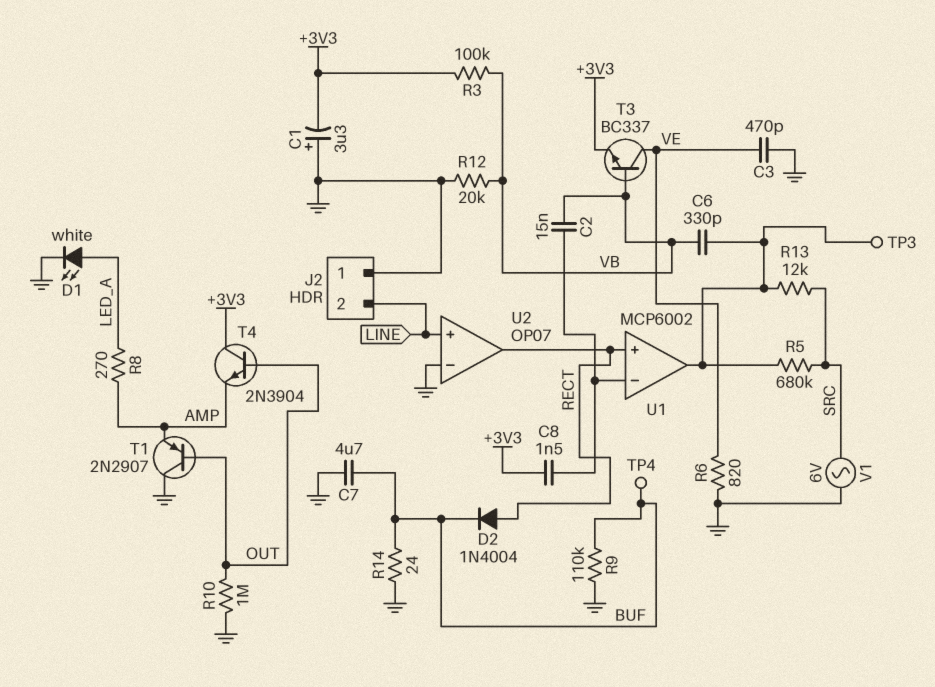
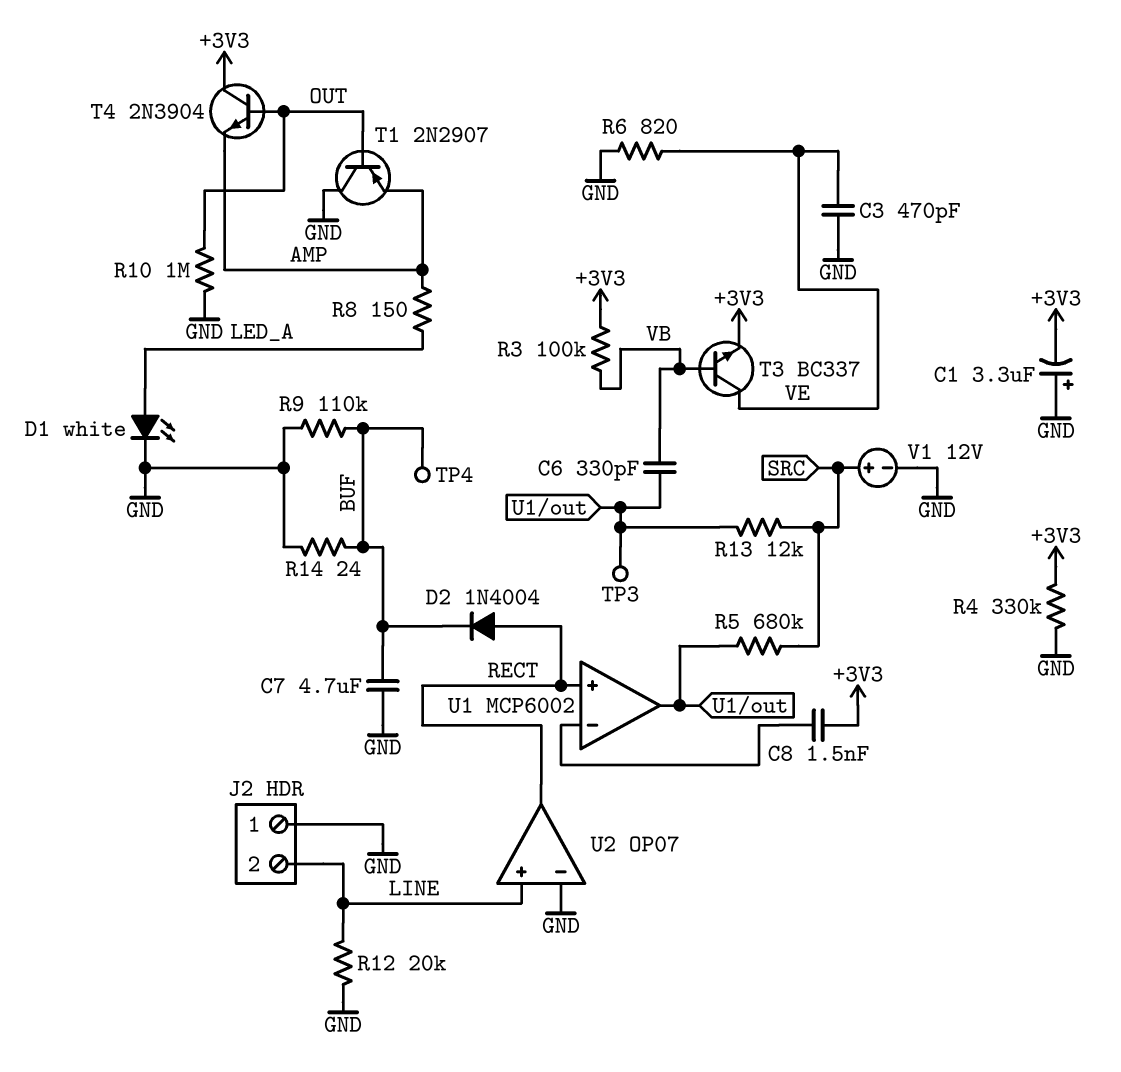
C2: 15nF (U1/in-, VB) -> none
R4: none -> 330k (+3V3, GND)
R8: 270 (AMP, LED_A) -> 150 (AMP, LED_A)
R12: 20k (GND, VB) -> 20k (GND, LINE)
V1: AC 6V (GND, SRC) -> 12V (plus SRC, minus GND)

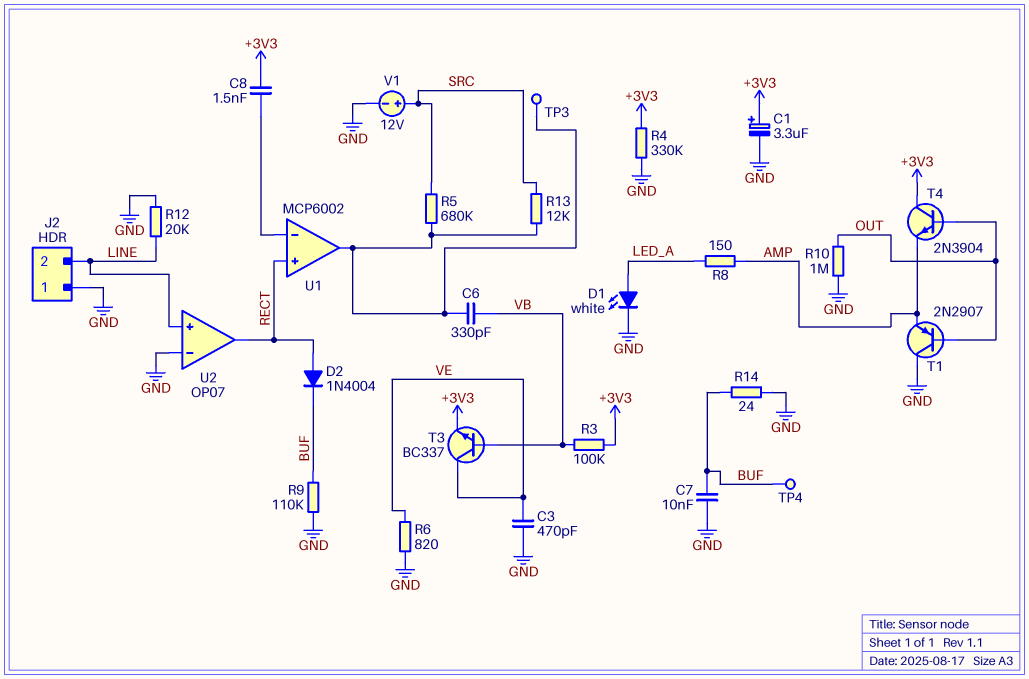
C1: 3.3uF (plus GND, minus +3V3) -> 3.3uF (plus +3V3, minus GND)
C7: 4.7uF (BUF, GND) -> 10nF (BUF, GND)

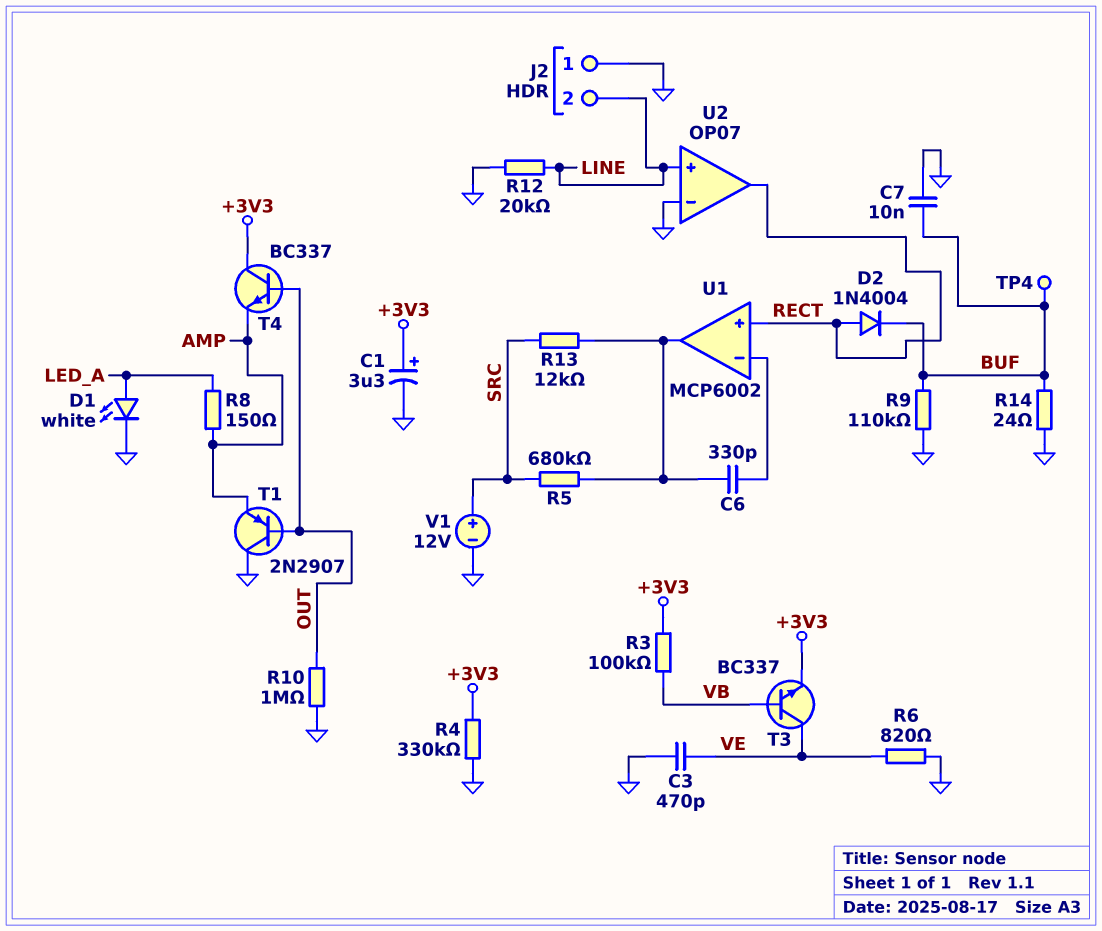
C6: 330pF (U1/out, VB) -> 330pF (U1/in-, U1/out)
C8: 1.5nF (+3V3, U1/in-) -> none
T4: NPN 2N3904 (B OUT, C +3V3, E AMP) -> NPN BC337 (B OUT, C +3V3, E AMP)
TP3: test point (U1/out) -> none

